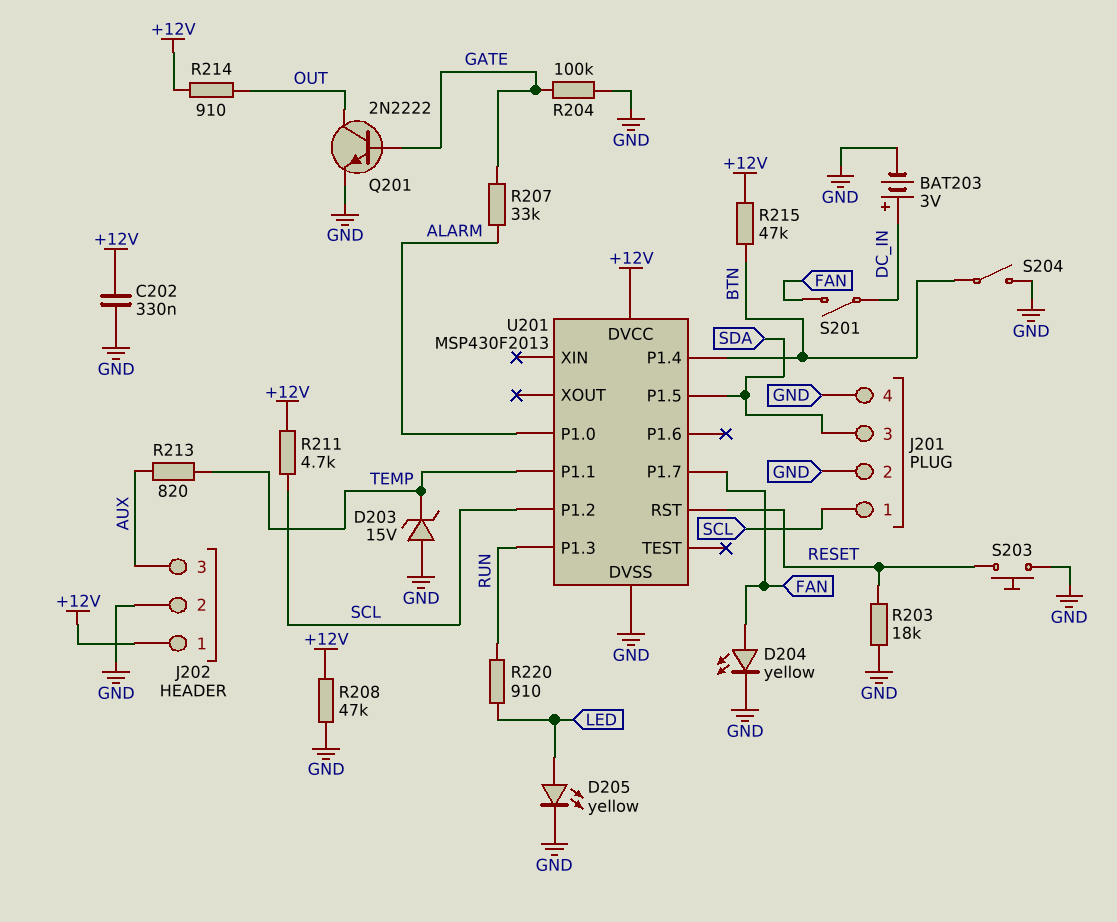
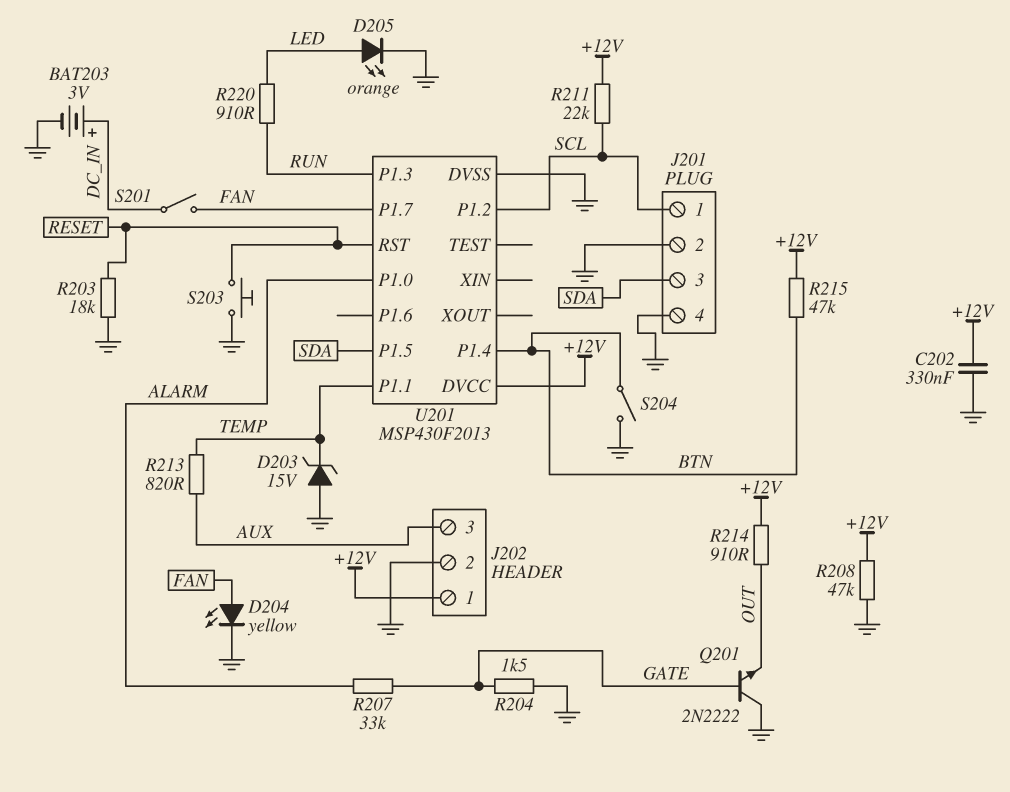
D205: LED yellow (A LED, K GND) -> LED orange (A LED, K GND)
Q201: NPN 2N2222 (B GATE, C OUT, E GND) -> NPN 2N2222 (B GATE, C GND, E OUT)
R204: 100k (GATE, GND) -> 1.5k (GATE, GND)
R211: 4.7k (+12V, SCL) -> 22k (+12V, SCL)

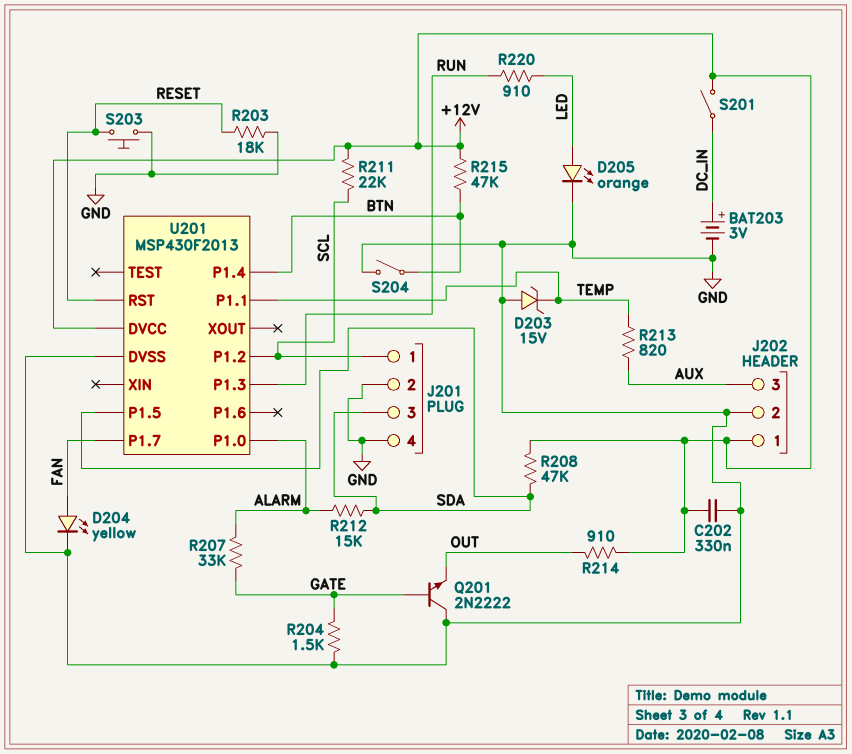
R208: 47k (+12V, GND) -> 47k (+12V, SDA)
R212: none -> 15k (ALARM, SDA)
S201: switch (DC_IN, FAN) -> switch (+12V, DC_IN)

